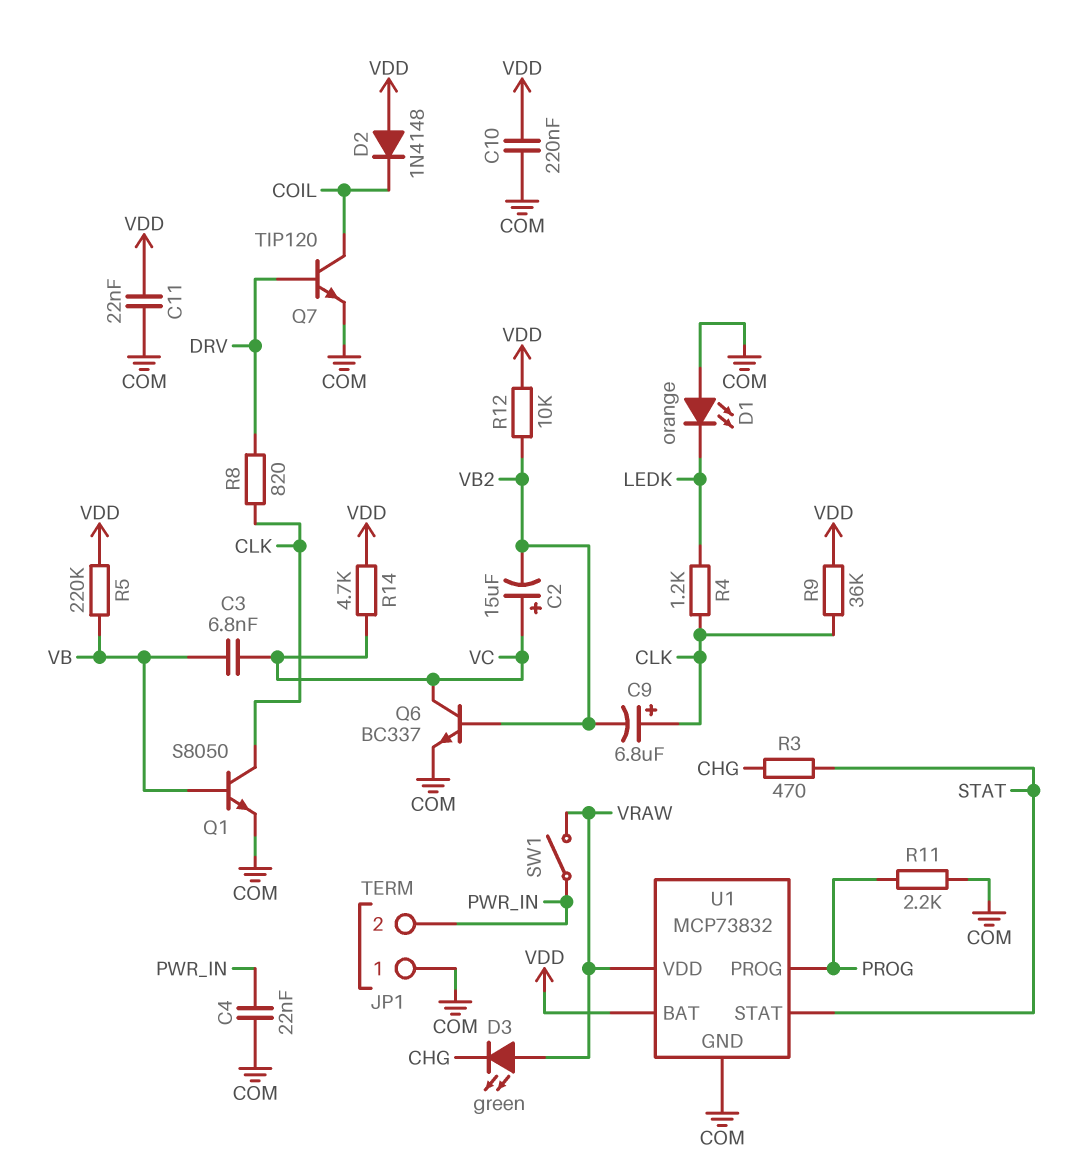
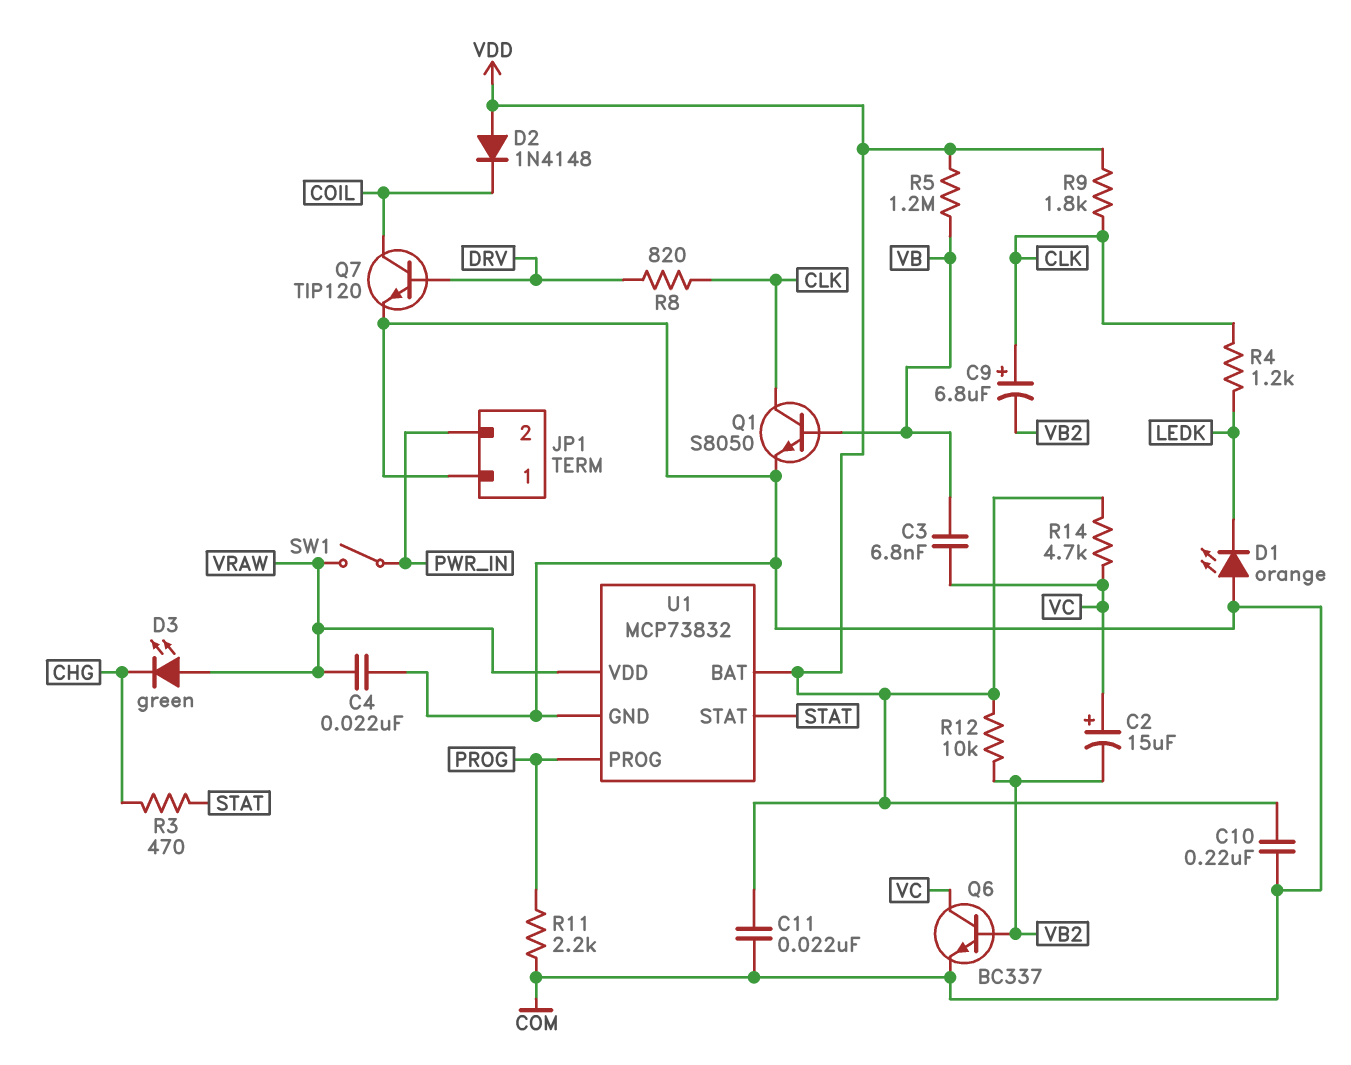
C4: 22nF (COM, PWR_IN) -> 22nF (COM, VRAW)
R5: 220k (VB, VDD) -> 1.2M (VB, VDD)
R9: 36k (CLK, VDD) -> 1.8k (CLK, VDD)

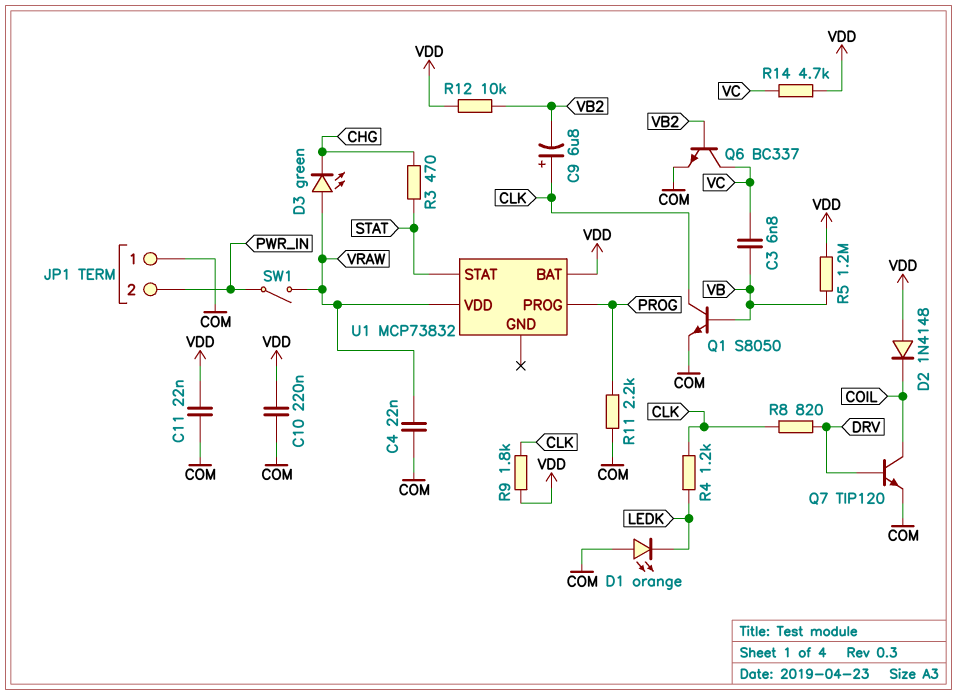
C2: 15uF (plus VC, minus VB2) -> none
U1 pin GND: COM -> none

